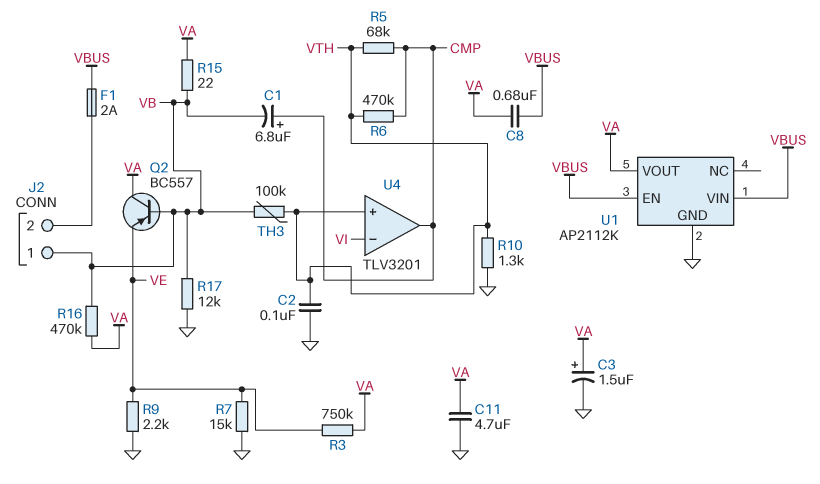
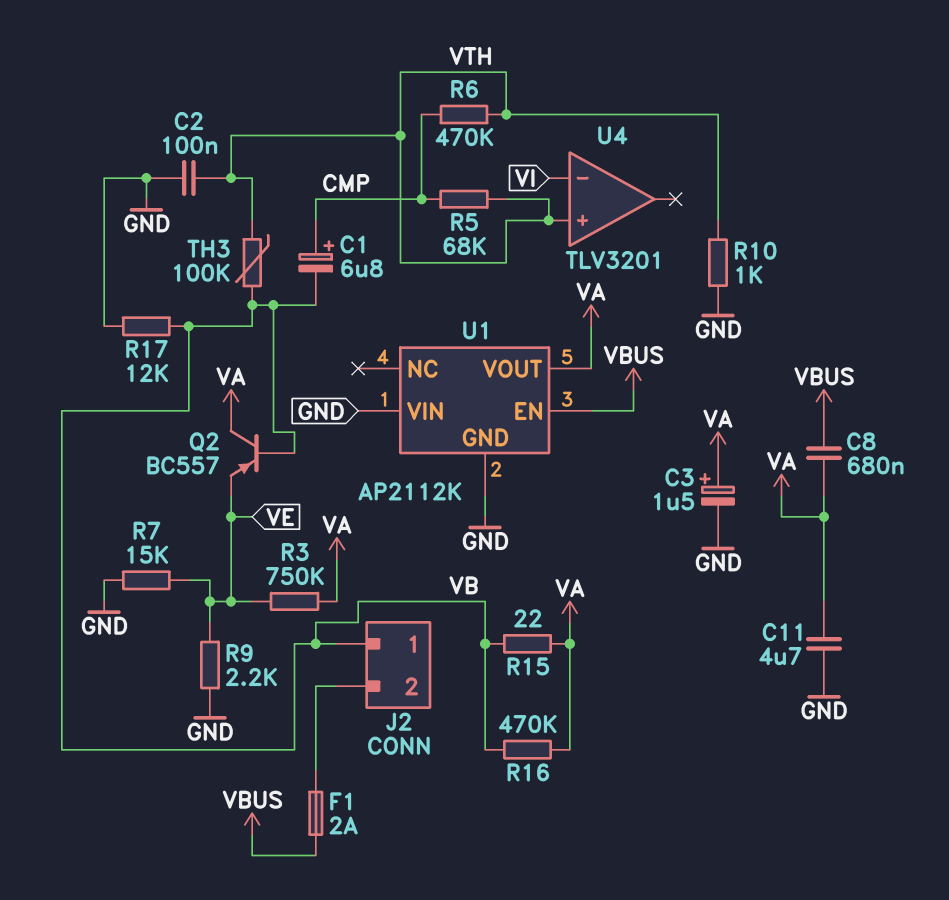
R10: 1.3k (GND, VTH) -> 1k (GND, VTH)
U1 pin VIN: VBUS -> GND
U4 pin out: CMP -> none

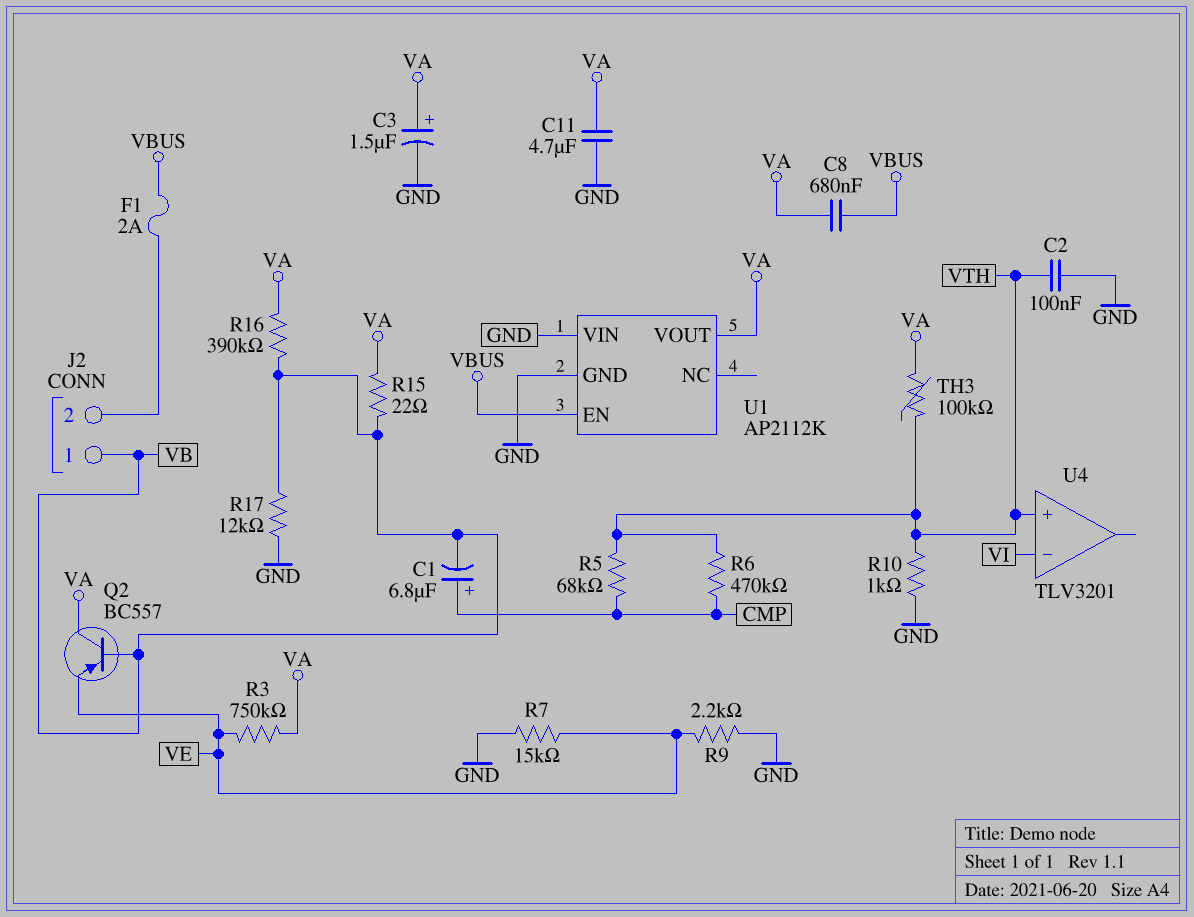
R16: 470k (VA, VB) -> 390k (VA, VB)
TH3: 100k (VB, VTH) -> 100k (VA, VTH)

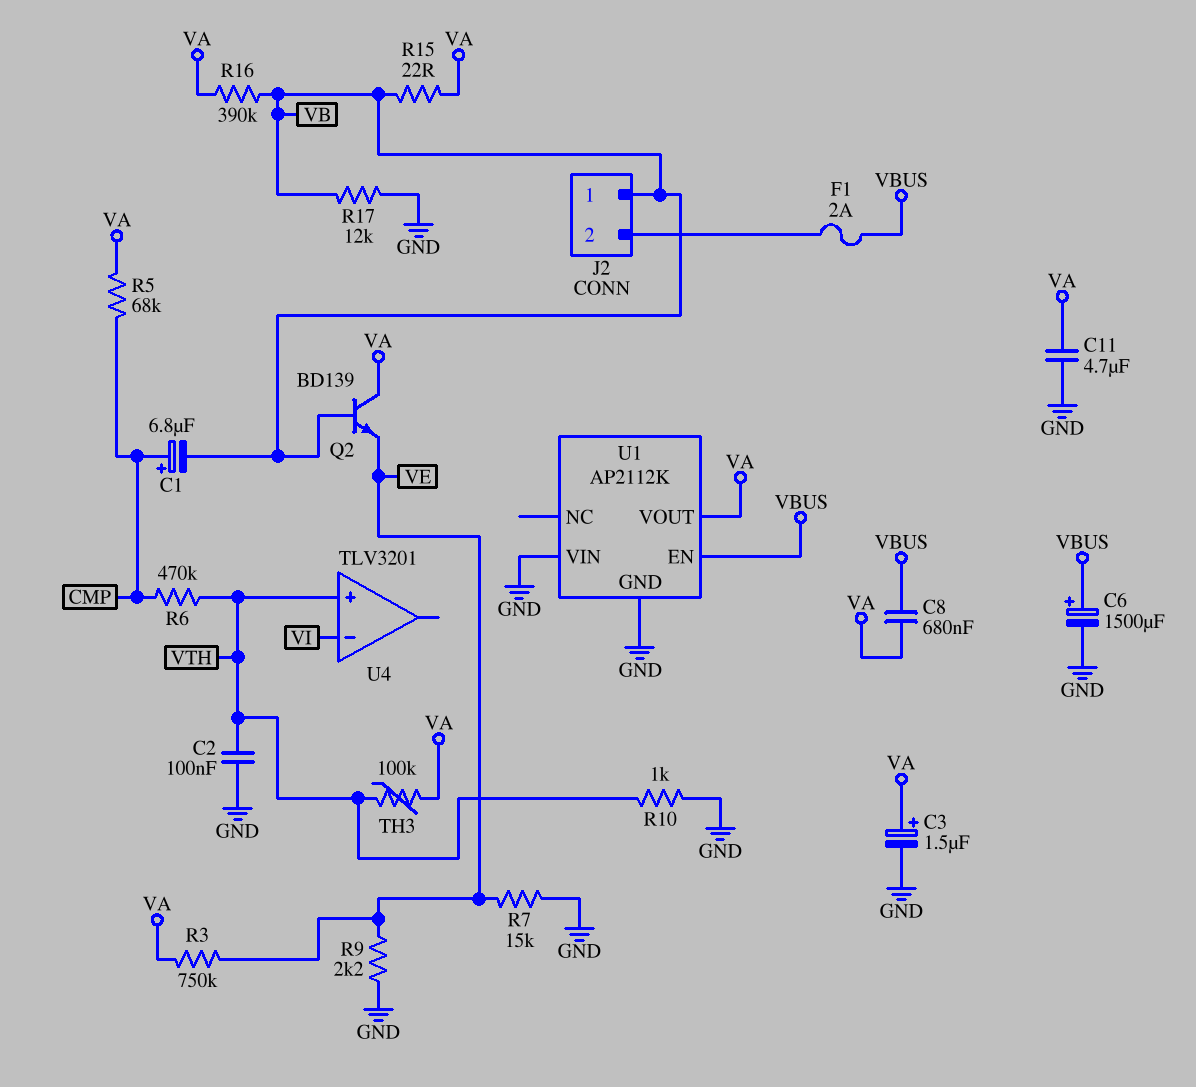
C6: none -> 1500uF (plus VBUS, minus GND)
Q2: PNP BC557 (B VB, C VA, E VE) -> NPN BD139 (B VB, C VA, E VE)
R5: 68k (CMP, VTH) -> 68k (CMP, VA)

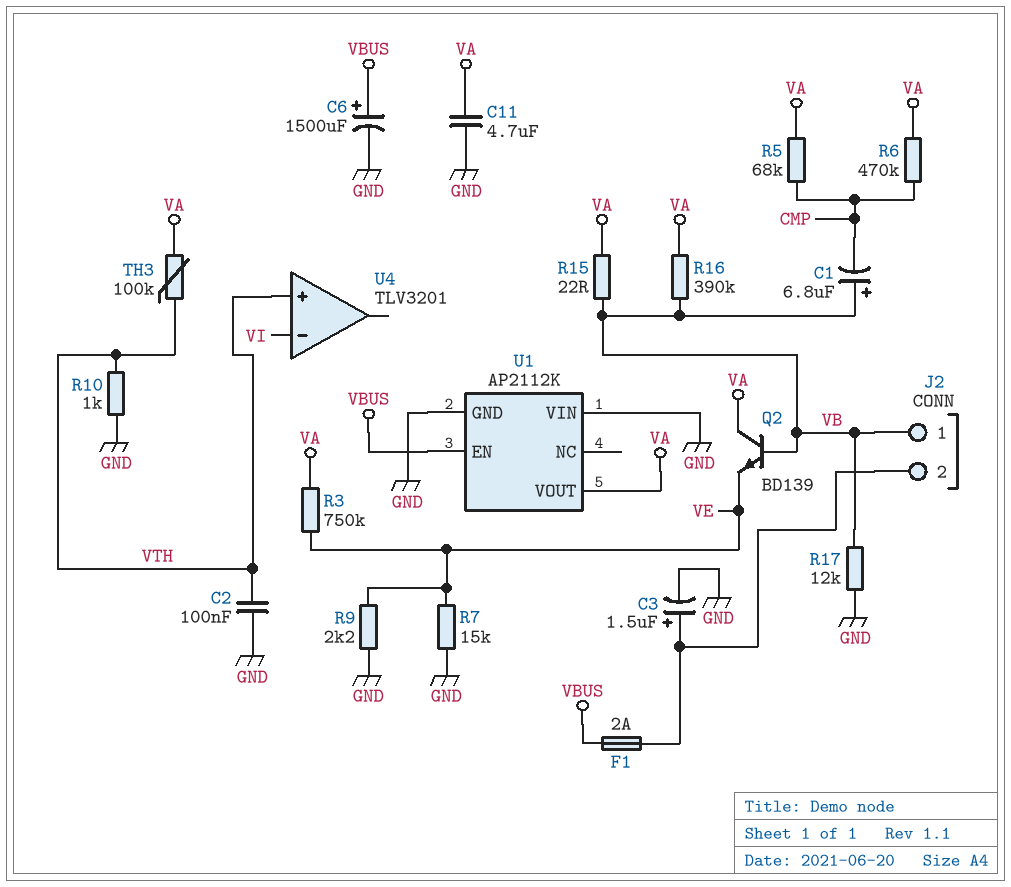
C1: 6.8uF (plus CMP, minus VB) -> 6.8uF (plus VB, minus CMP)
C3: 1.5uF (plus VA, minus GND) -> 1.5uF (plus J2/2, minus GND)
C8: 680nF (VA, VBUS) -> none
R6: 470k (CMP, VTH) -> 470k (CMP, VA)

